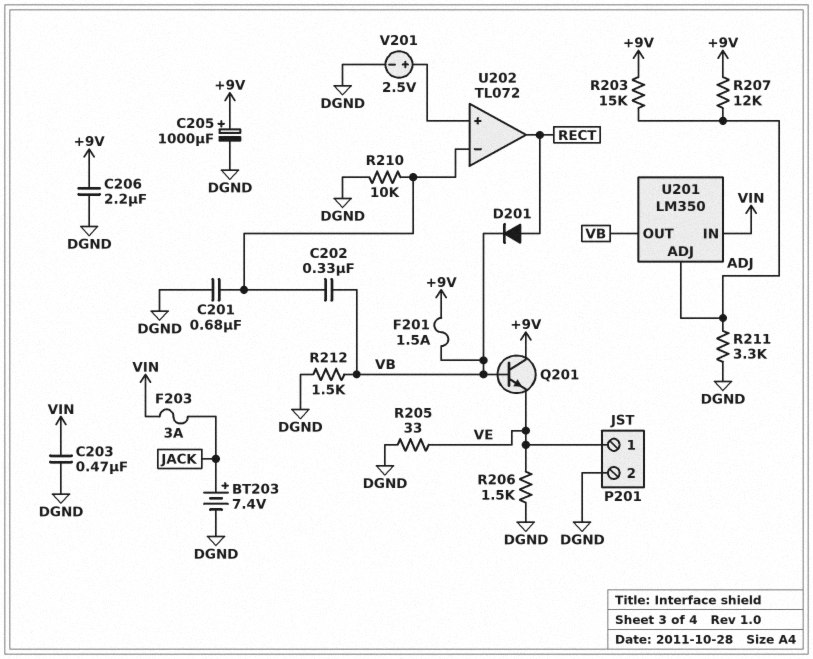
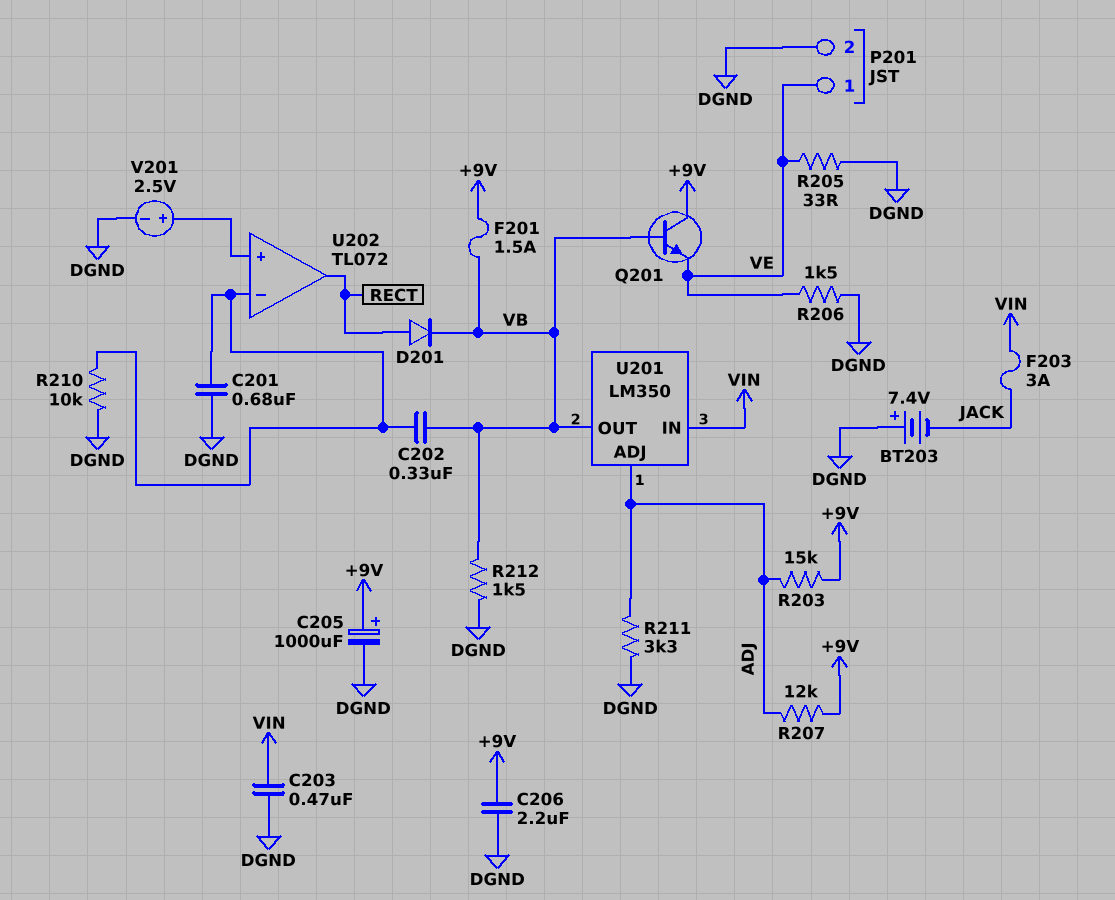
BT203: 7.4V (plus JACK, minus DGND) -> 7.4V (plus DGND, minus JACK)

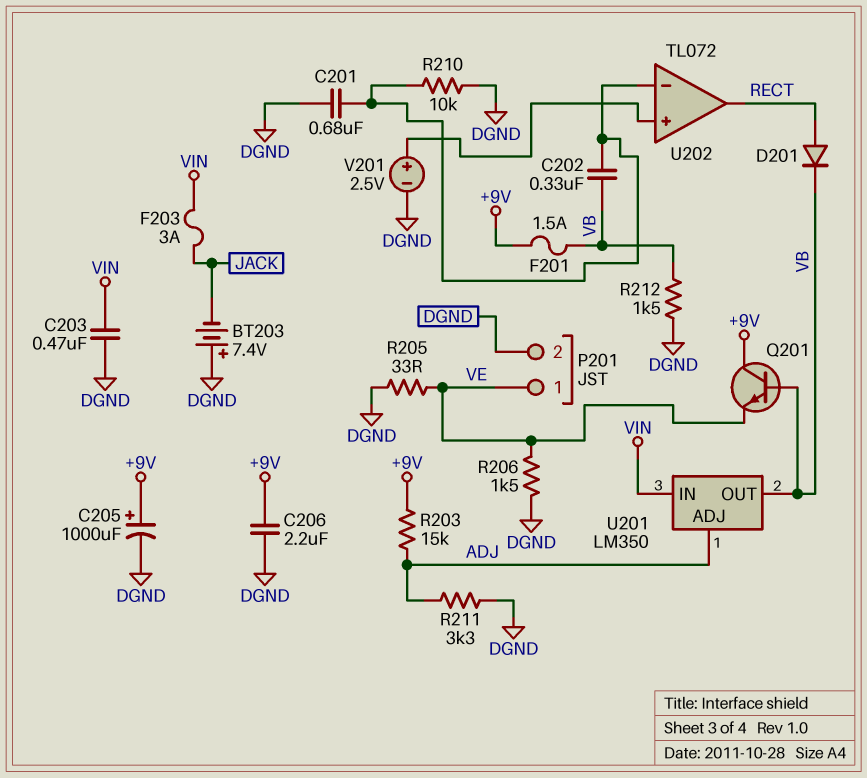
R207: 12k (+9V, ADJ) -> none

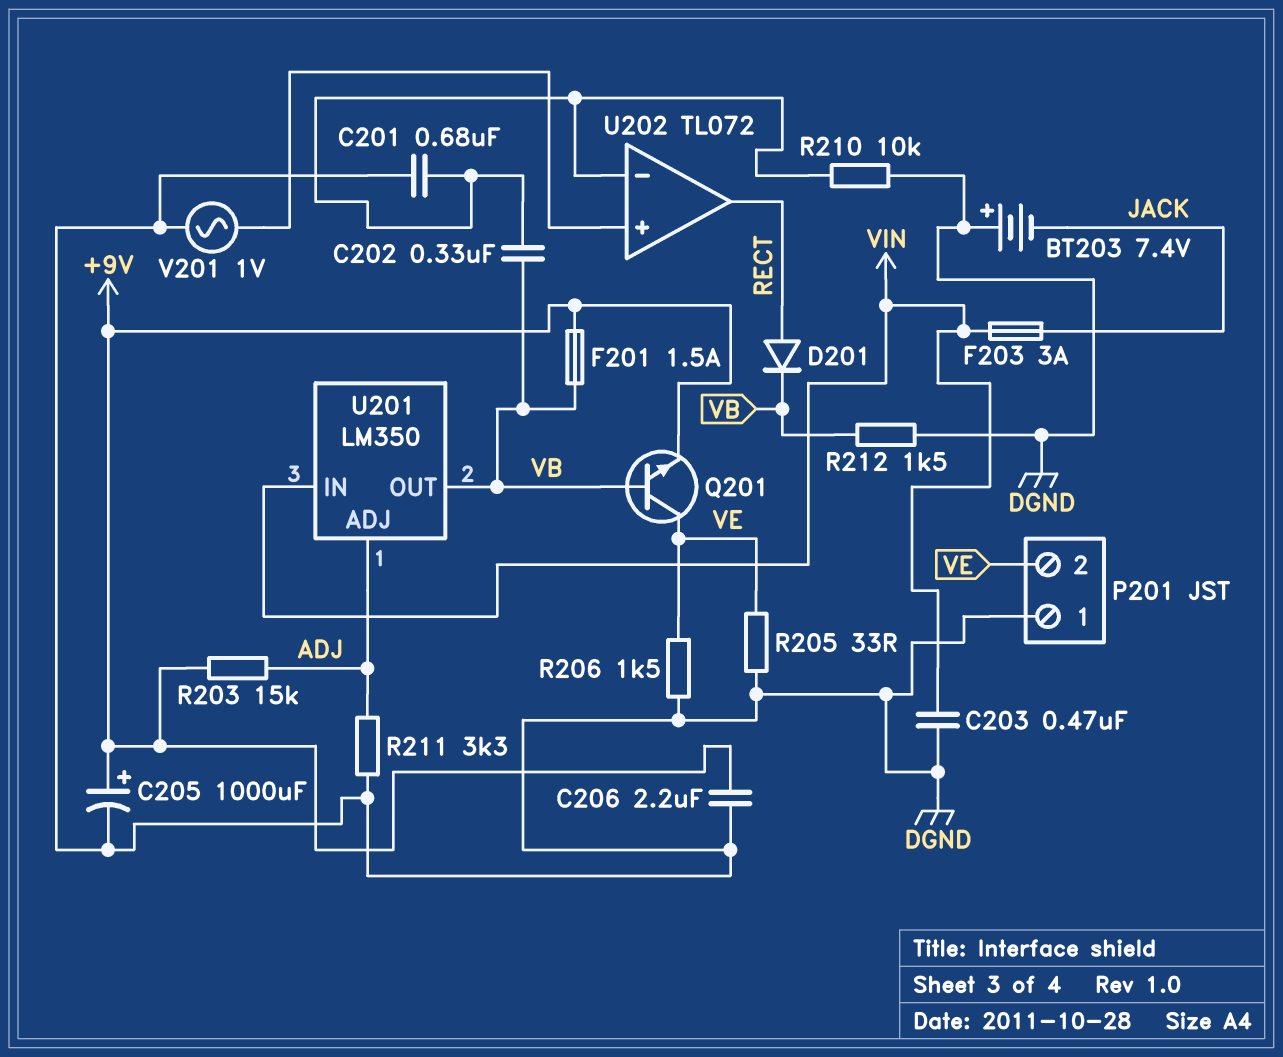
P201 pin 1: VE -> DGND
P201 pin 2: DGND -> VE
Q201: NPN (B VB, C +9V, E VE) -> NPN (B VB, C VE, E +9V)
V201: 2.5V (plus U202/in+, minus DGND) -> AC 1V (DGND, U202/in+)

